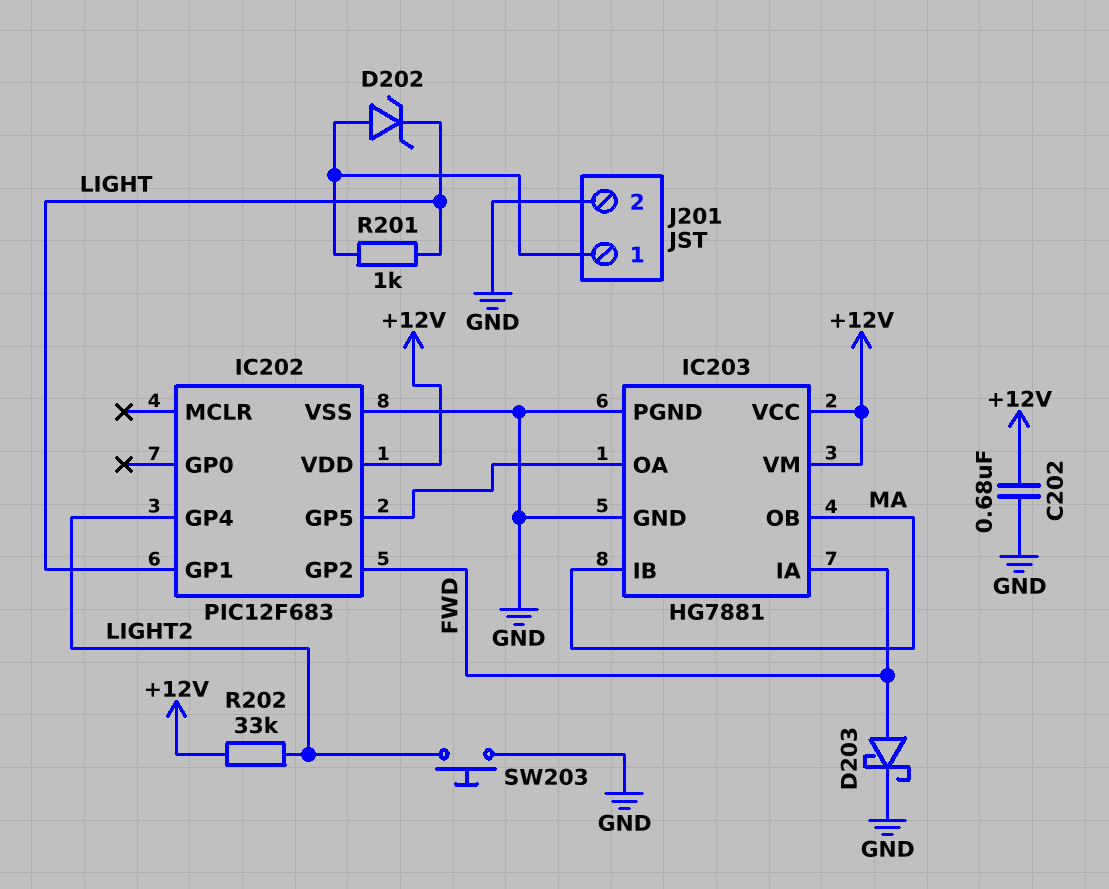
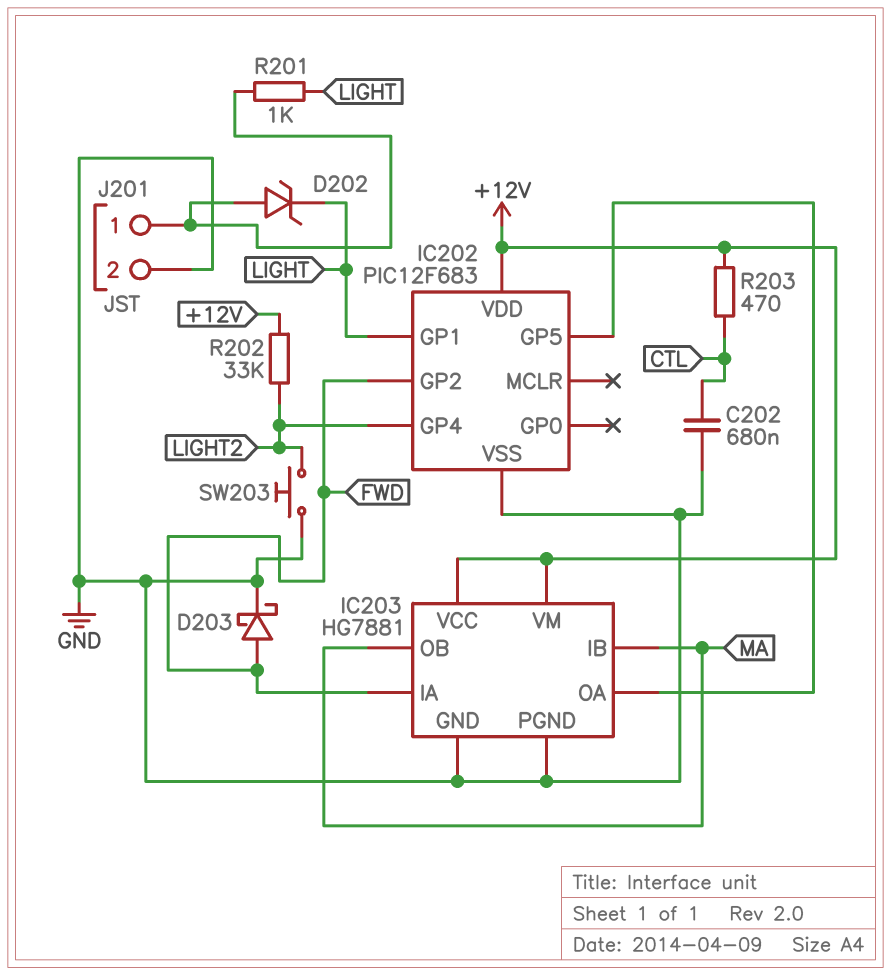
C202: 680nF (+12V, GND) -> 680nF (CTL, GND)
R203: none -> 470 (+12V, CTL)

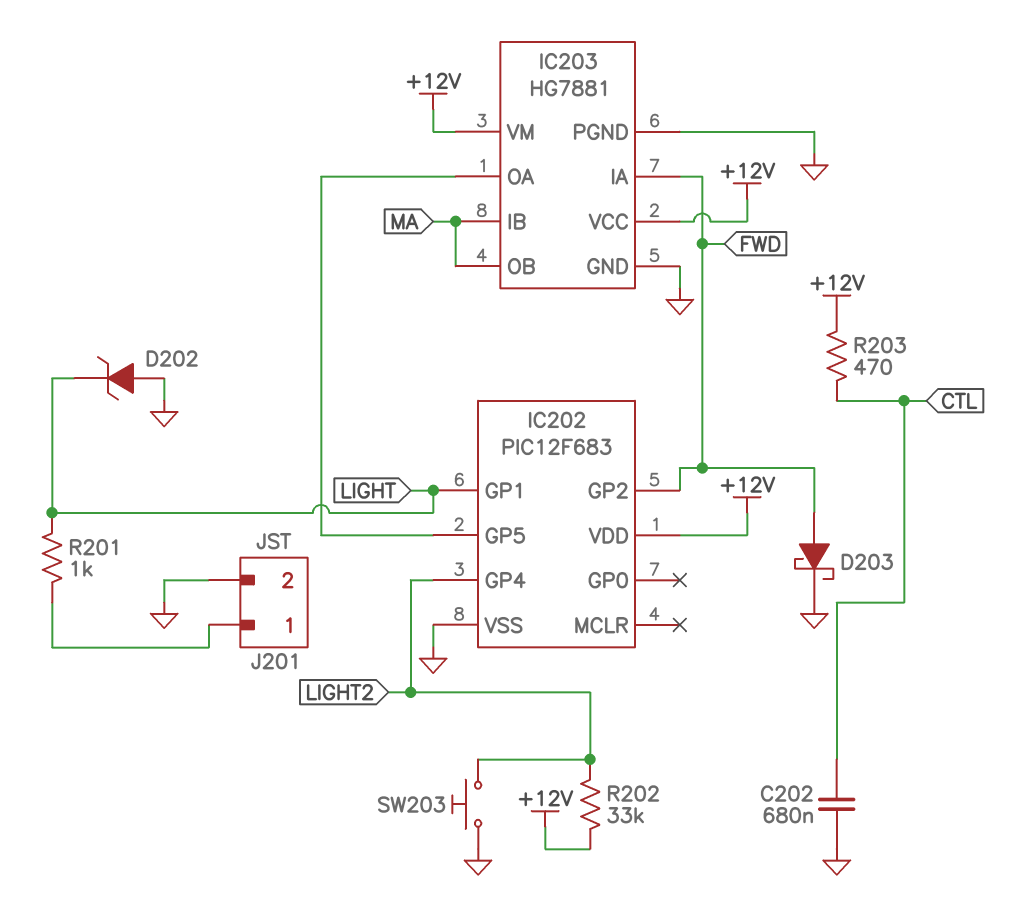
D202: zener (A J201/1, K LIGHT) -> zener (A GND, K LIGHT)

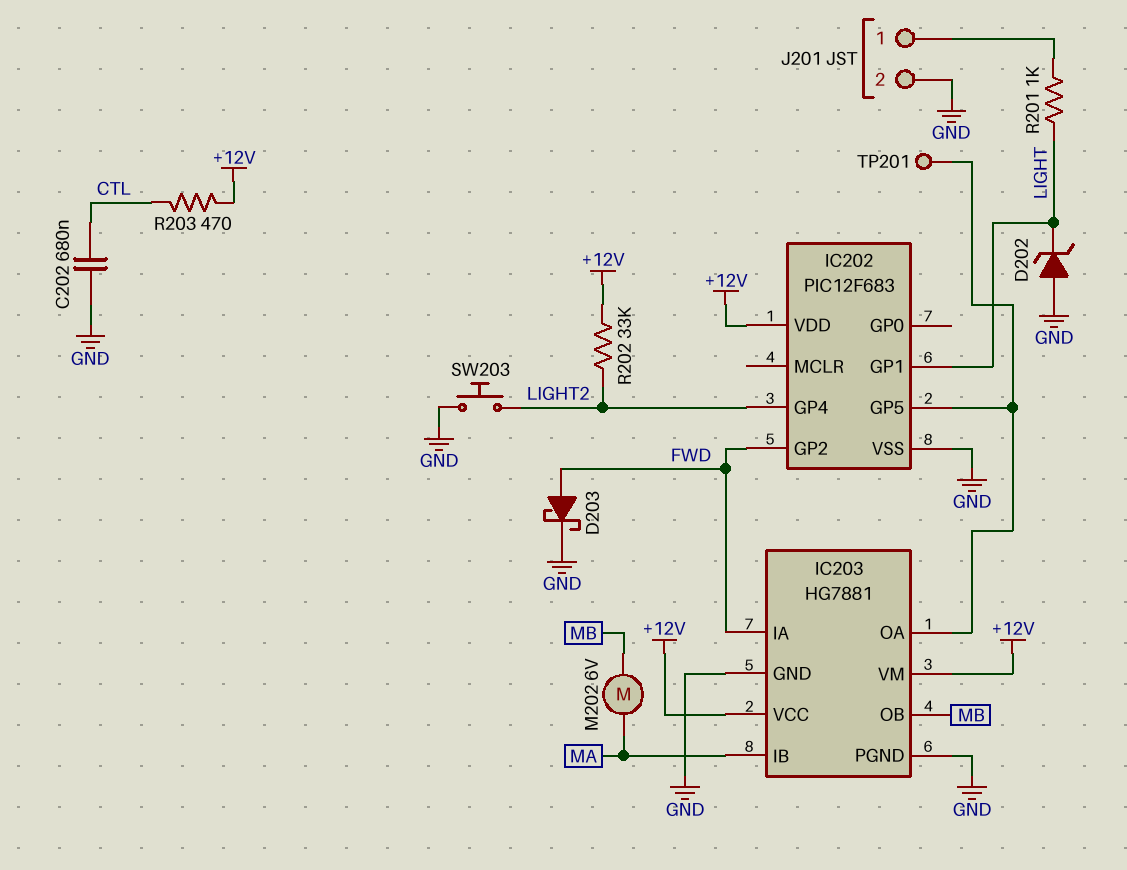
IC203 pin OB: MA -> MB
M202: none -> motor 6V (MA, MB)
TP201: none -> test point (IC202/GP5)

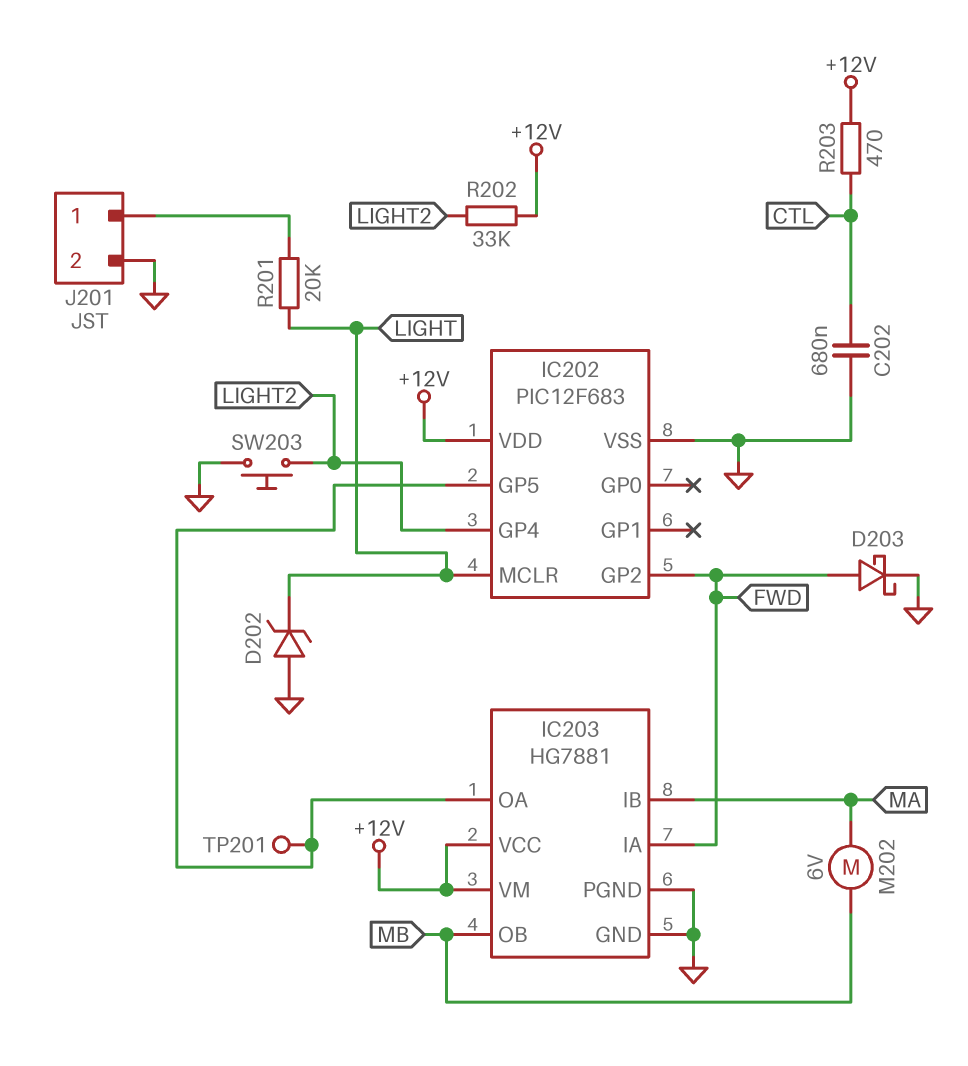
IC202 pin GP1: LIGHT -> none
IC202 pin MCLR: none -> LIGHT
R201: 1k (J201/1, LIGHT) -> 20k (J201/1, LIGHT)

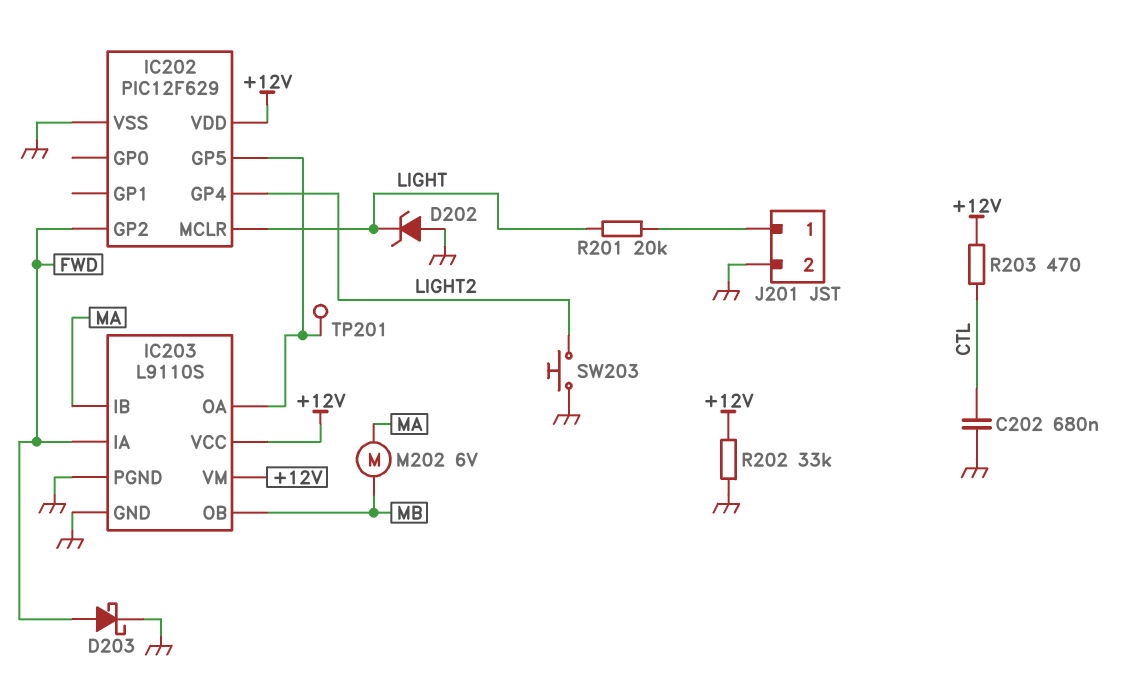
IC202: PIC12F683 -> PIC12F629
IC203: HG7881 -> L9110S
R202: 33k (+12V, LIGHT2) -> 33k (+12V, GND)

